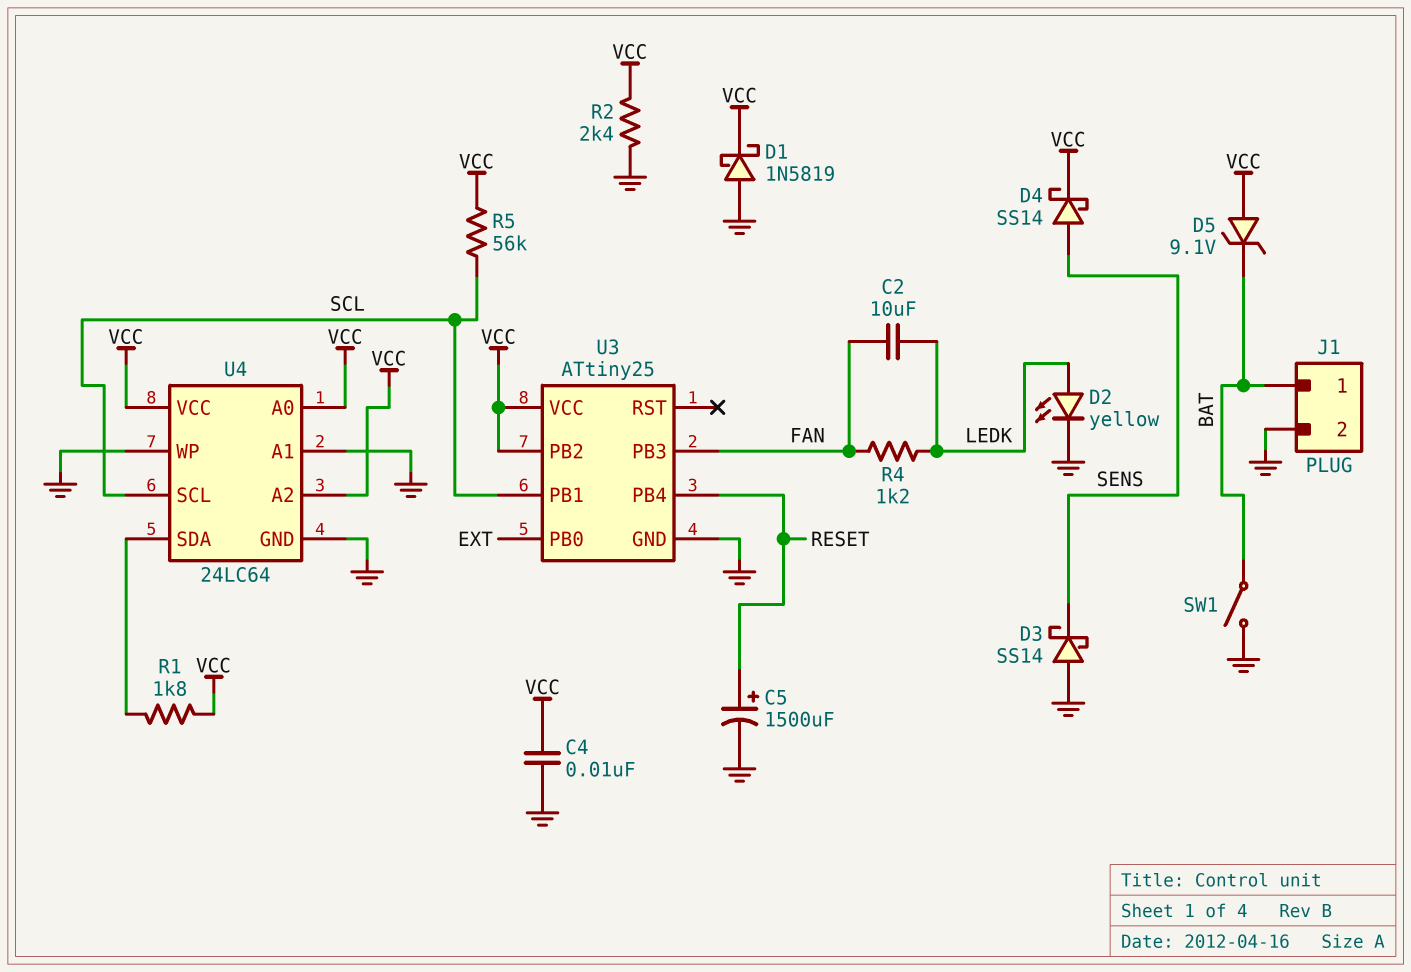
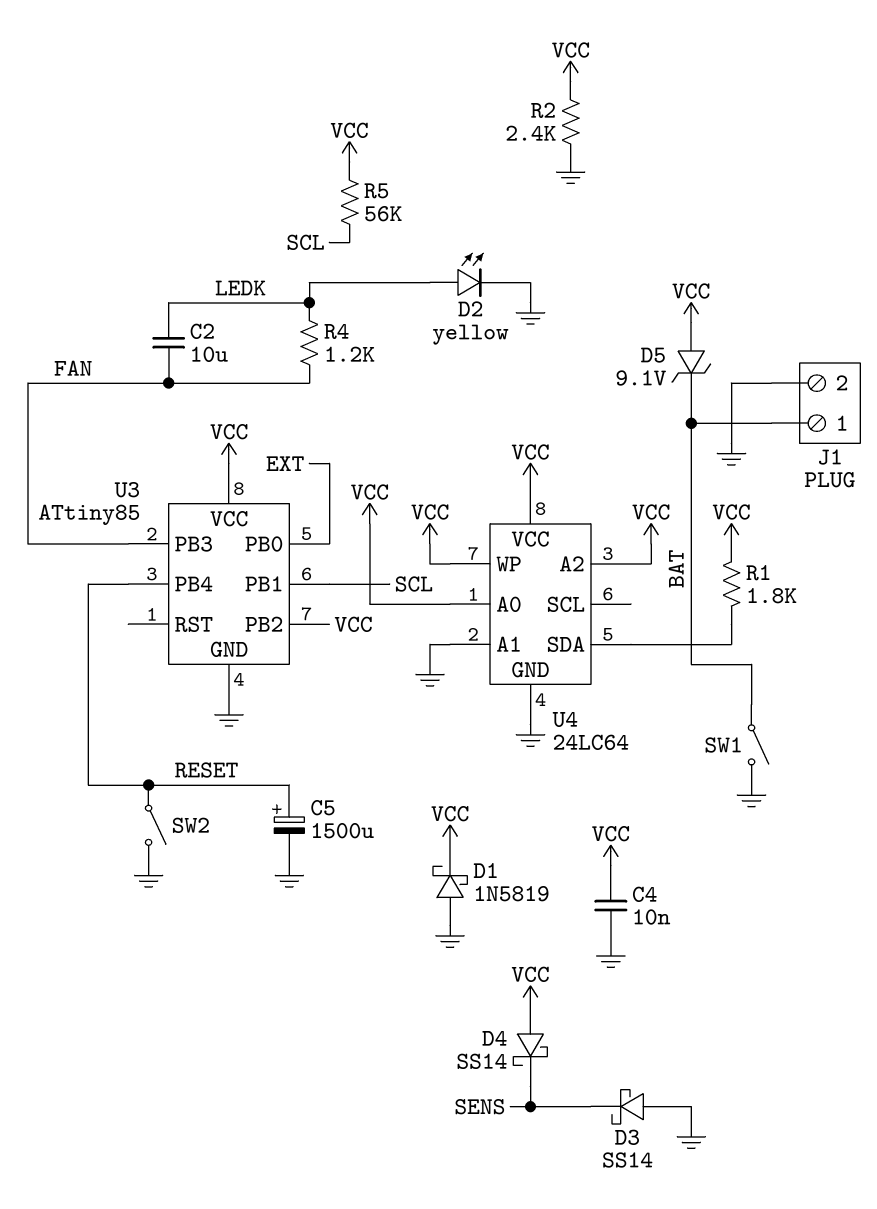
D4: schottky SS14 (A SENS, K VCC) -> schottky SS14 (A VCC, K SENS)
SW2: none -> switch (GND, RESET)
U3: ATtiny25 -> ATtiny85
U4 pin SCL: SCL -> none
U4 pin WP: GND -> VCC

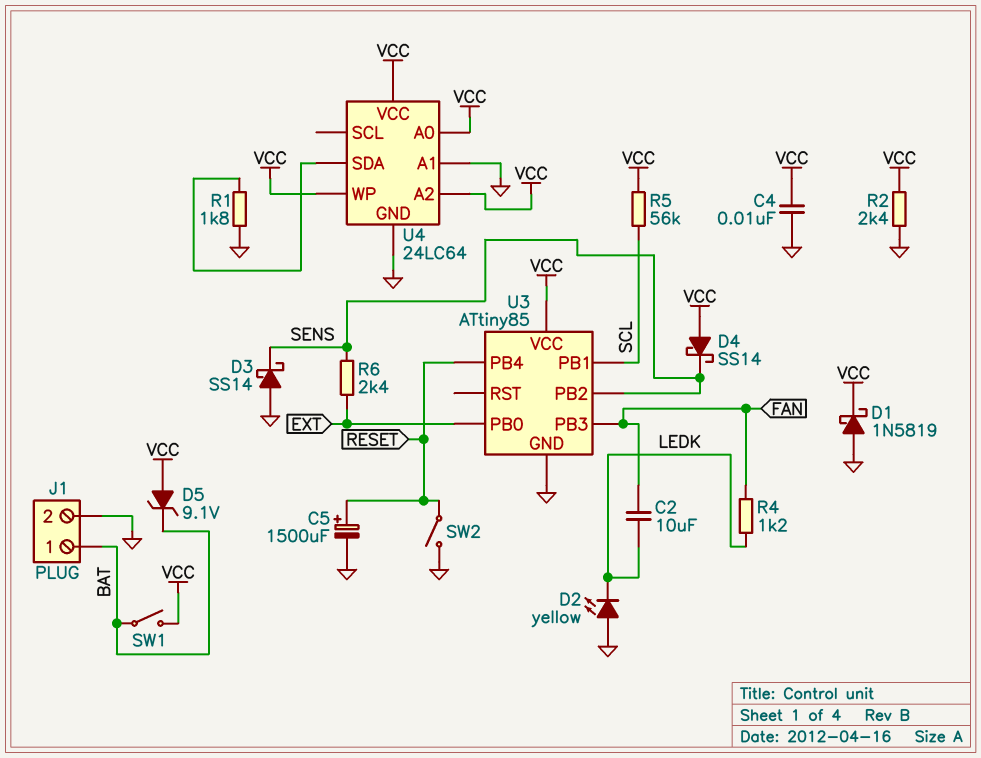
D2: LED yellow (A LEDK, K GND) -> LED yellow (A GND, K LEDK)
R1: 1.8k (U4/SDA, VCC) -> 1.8k (GND, U4/SDA)
R6: none -> 2.4k (EXT, SENS)
SW1: switch (BAT, GND) -> switch (BAT, VCC)
U3 pin PB2: VCC -> SENS

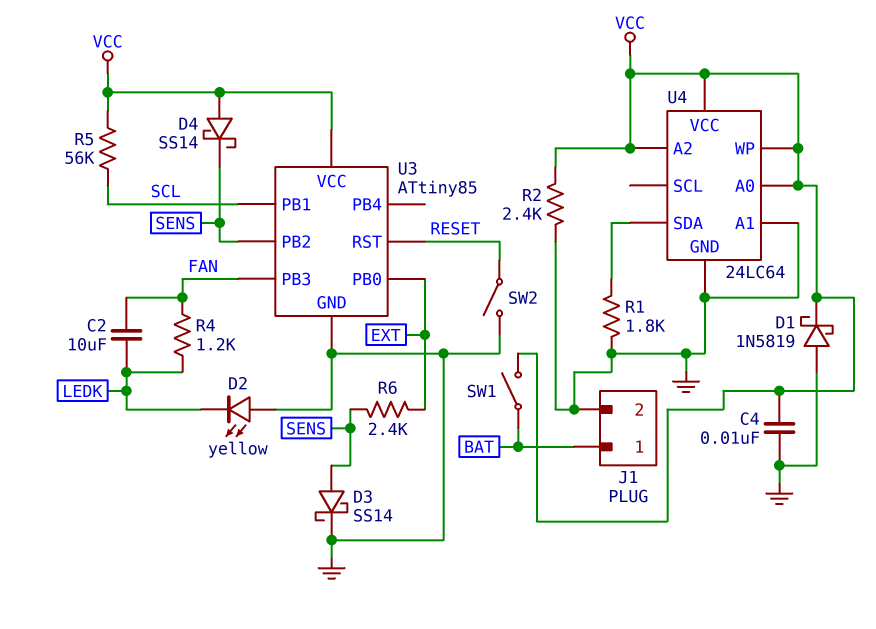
C5: 1500uF (plus RESET, minus GND) -> none
D3: schottky SS14 (A GND, K SENS) -> schottky SS14 (A SENS, K GND)
D5: zener 9.1V (A VCC, K BAT) -> none
U3 pin PB4: RESET -> none
U3 pin RST: none -> RESET

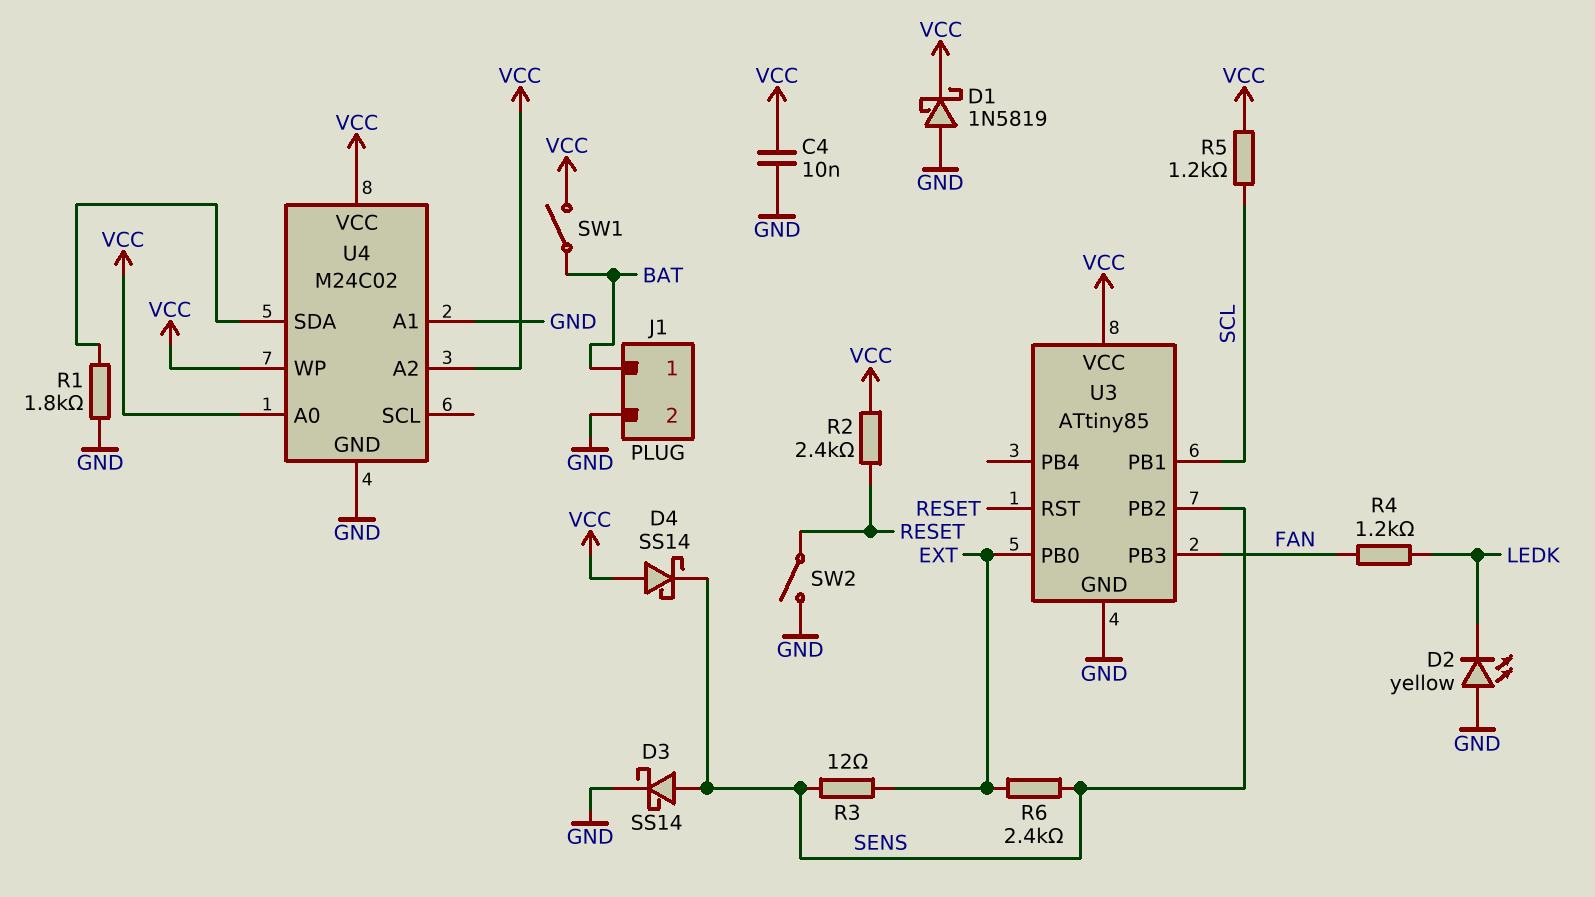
C2: 10uF (FAN, LEDK) -> none
R2: 2.4k (GND, VCC) -> 2.4k (RESET, VCC)
R3: none -> 12 (EXT, SENS)
R5: 56k (SCL, VCC) -> 1.2k (SCL, VCC)
U4: 24LC64 -> M24C02

